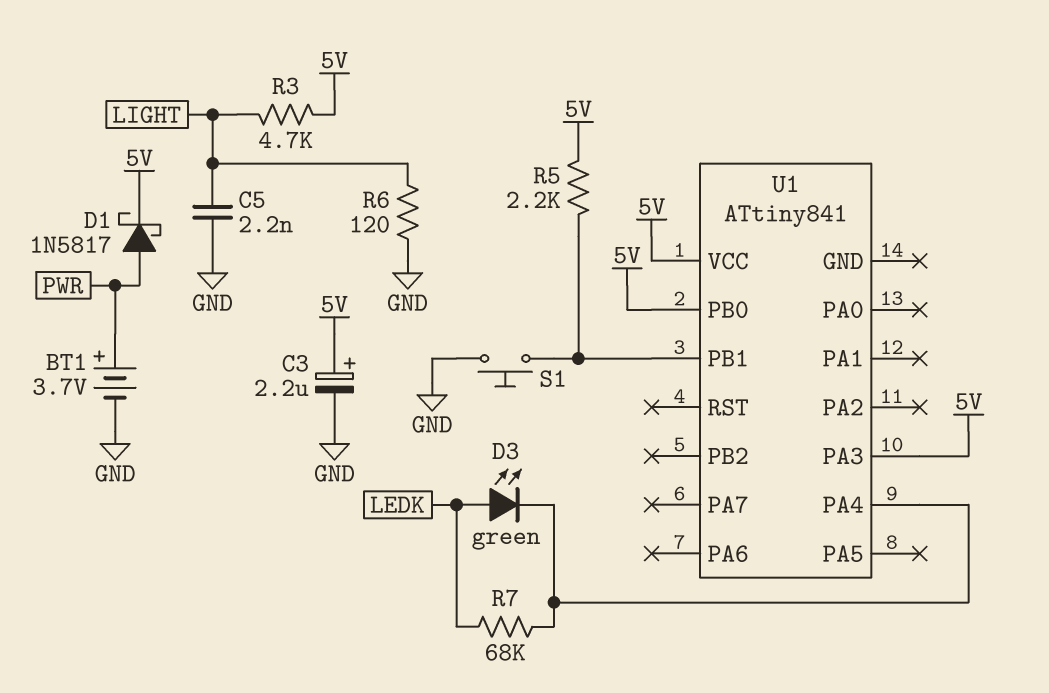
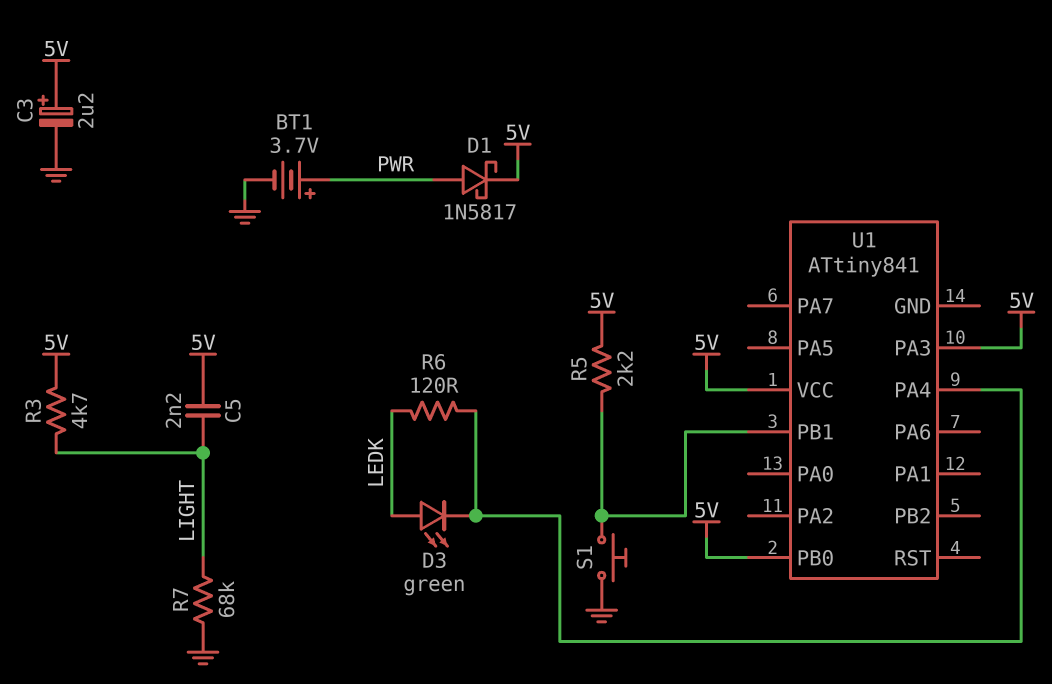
C5: 2.2nF (GND, LIGHT) -> 2.2nF (5V, LIGHT)
R6: 120 (GND, LIGHT) -> 120 (LEDK, U1/PA4)
R7: 68k (LEDK, U1/PA4) -> 68k (GND, LIGHT)

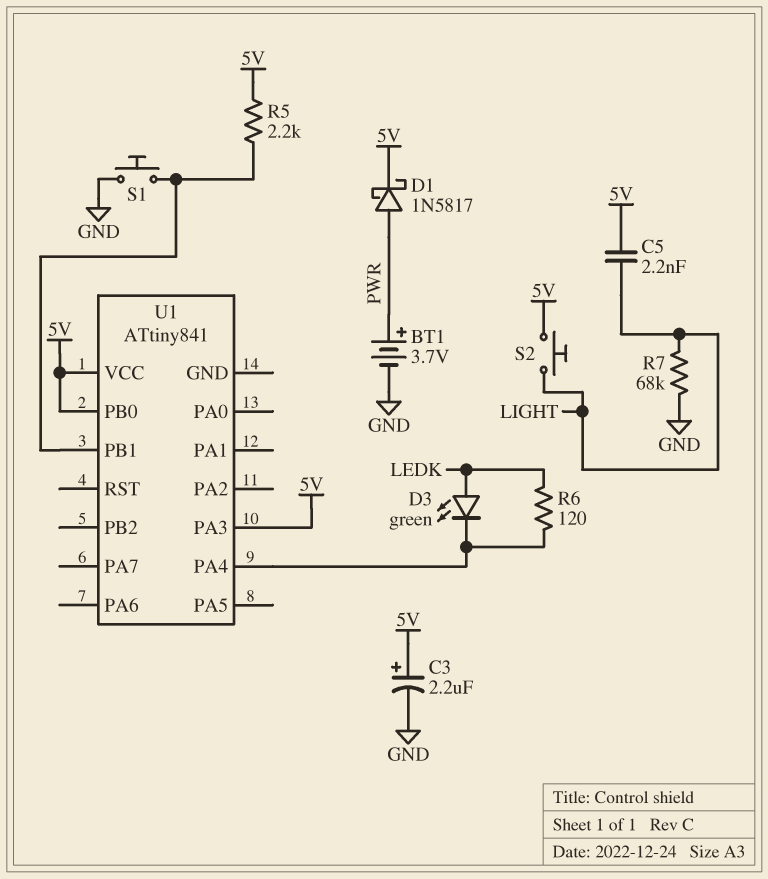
R3: 4.7k (5V, LIGHT) -> none
S2: none -> button (5V, LIGHT)

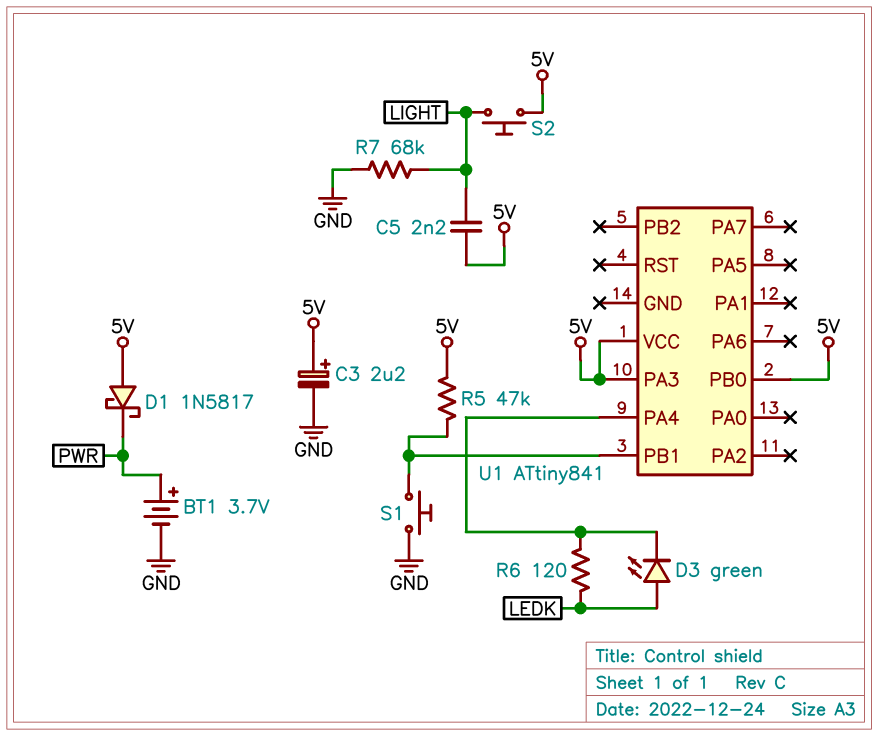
D1: schottky 1N5817 (A PWR, K 5V) -> schottky 1N5817 (A 5V, K PWR)
R5: 2.2k (5V, U1/PB1) -> 47k (5V, U1/PB1)

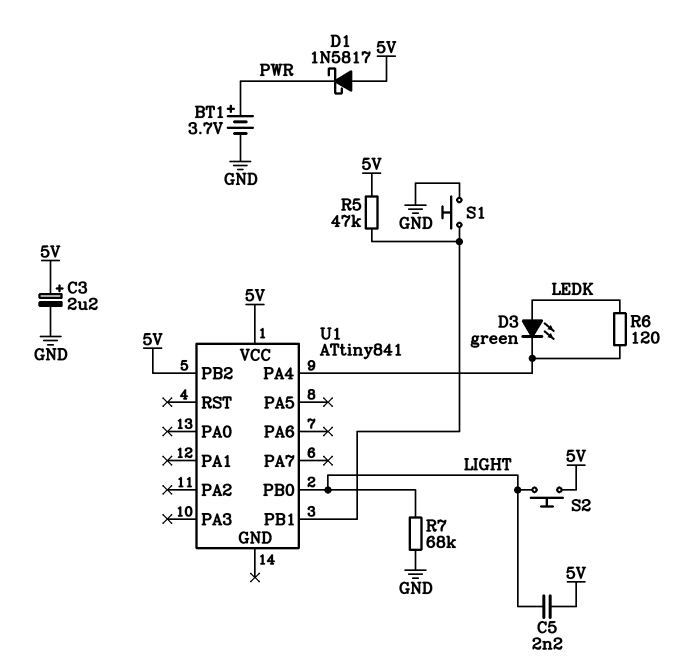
U1 pin PA3: 5V -> none
U1 pin PB0: 5V -> LIGHT
U1 pin PB2: none -> 5V

